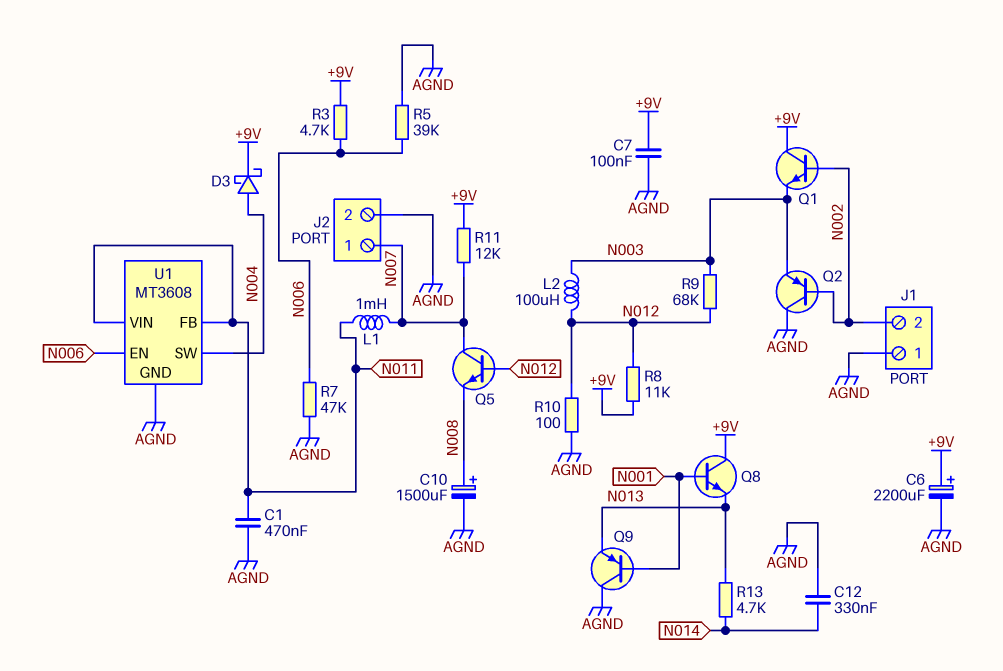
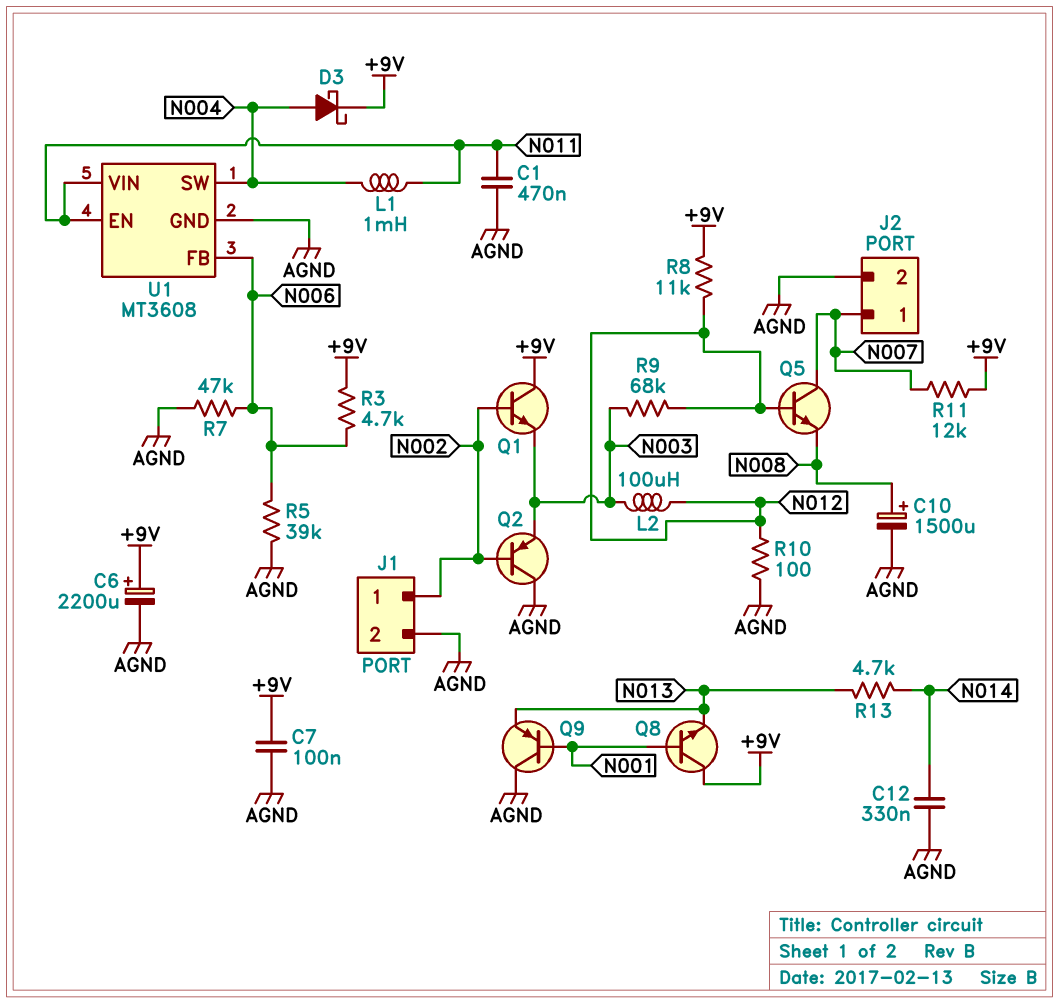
J1 pin 1: AGND -> N002
J1 pin 2: N002 -> AGND
L1: 1mH (N007, N011) -> 1mH (N004, N011)
U1 pin EN: N006 -> N011
U1 pin FB: N011 -> N006

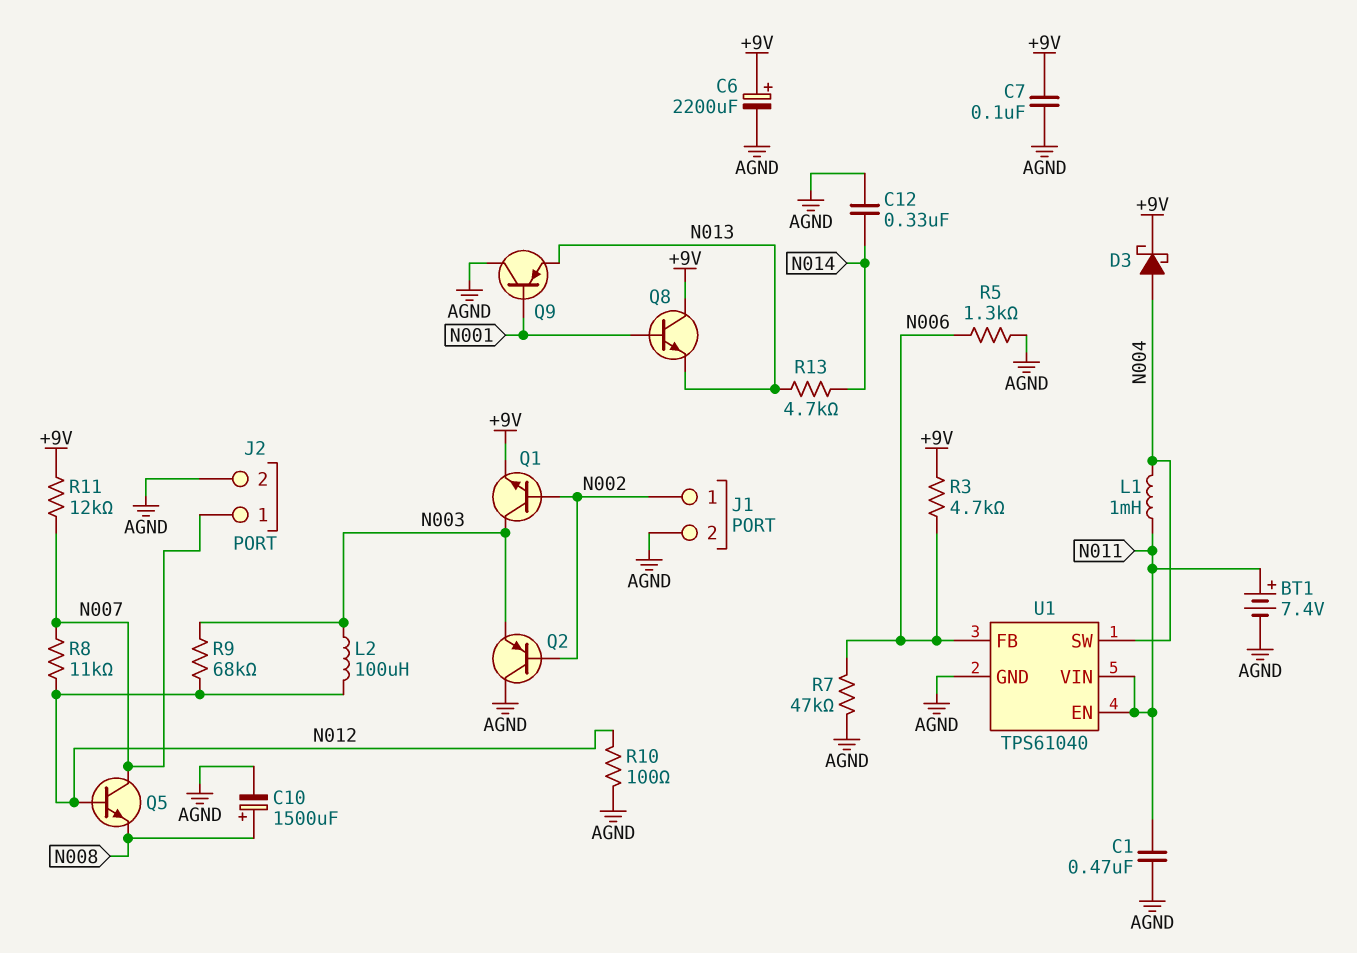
BT1: none -> 7.4V (plus N011, minus AGND)
Q1: NPN (B N002, C +9V, E N003) -> NPN (B N002, C N003, E +9V)
R5: 39k (AGND, N006) -> 1.3k (AGND, N006)
R8: 11k (+9V, N012) -> 11k (N007, N012)
U1: MT3608 -> TPS61040

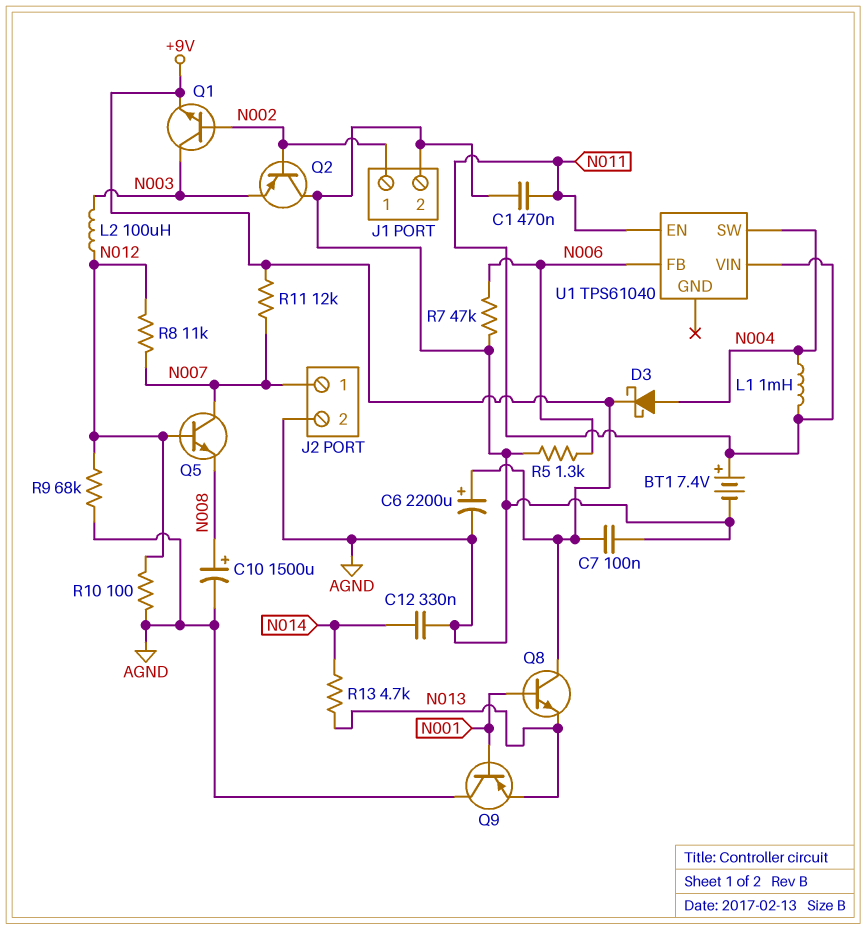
R3: 4.7k (+9V, N006) -> none
R9: 68k (N003, N012) -> 68k (AGND, N012)
U1 pin GND: AGND -> none

